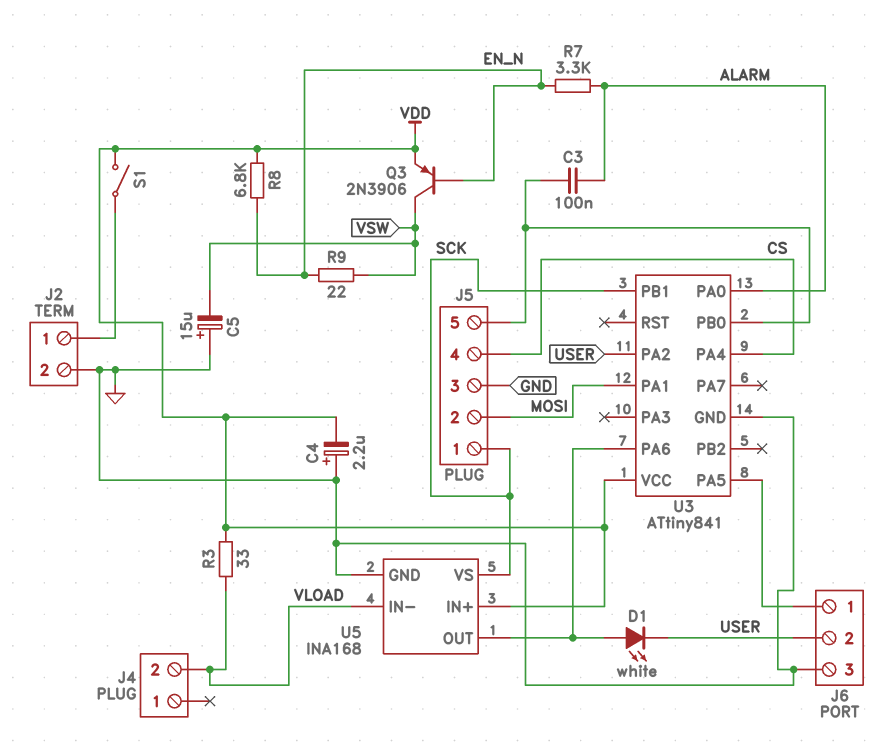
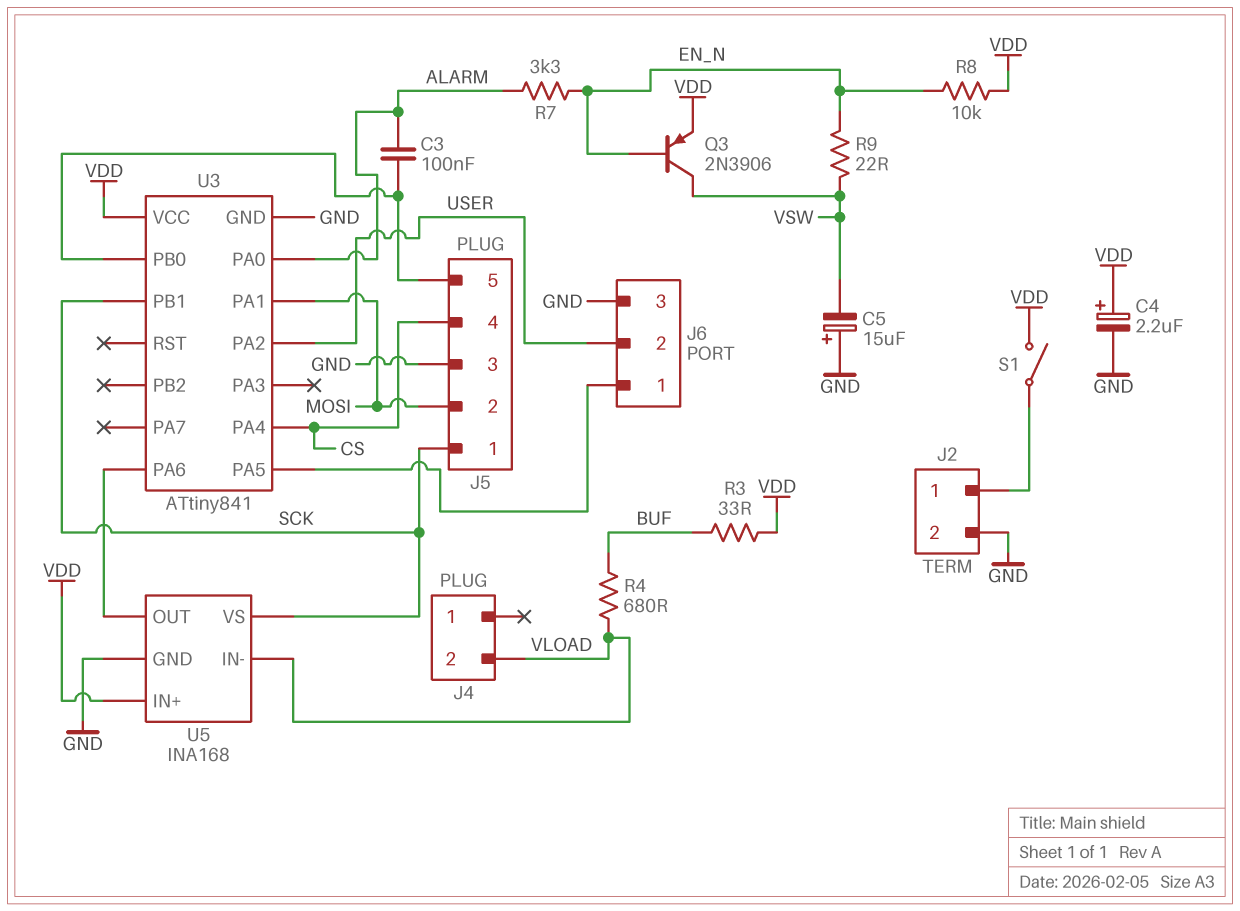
C4: 2.2uF (plus GND, minus VDD) -> 2.2uF (plus VDD, minus GND)
D1: LED white (A U3/PA6, K USER) -> none
R3: 33 (VDD, VLOAD) -> 33 (BUF, VDD)
R4: none -> 680 (BUF, VLOAD)
R8: 6.8k (EN_N, VDD) -> 10k (EN_N, VDD)

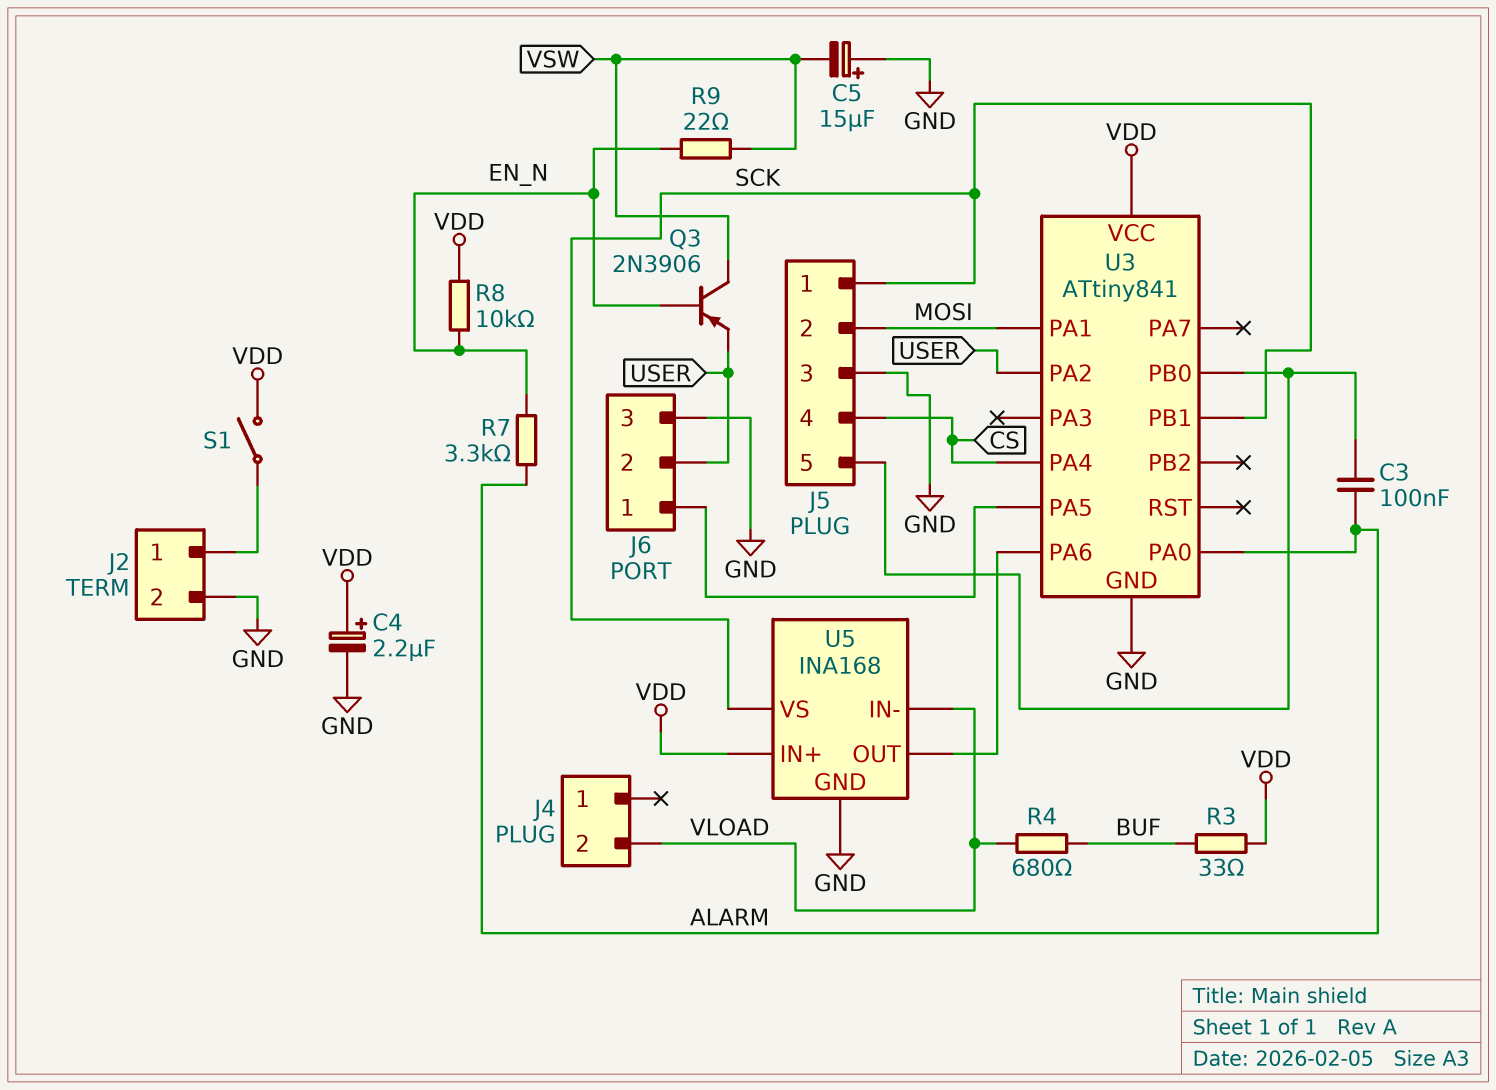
Q3: PNP 2N3906 (B EN_N, C VSW, E VDD) -> PNP 2N3906 (B EN_N, C VSW, E USER)

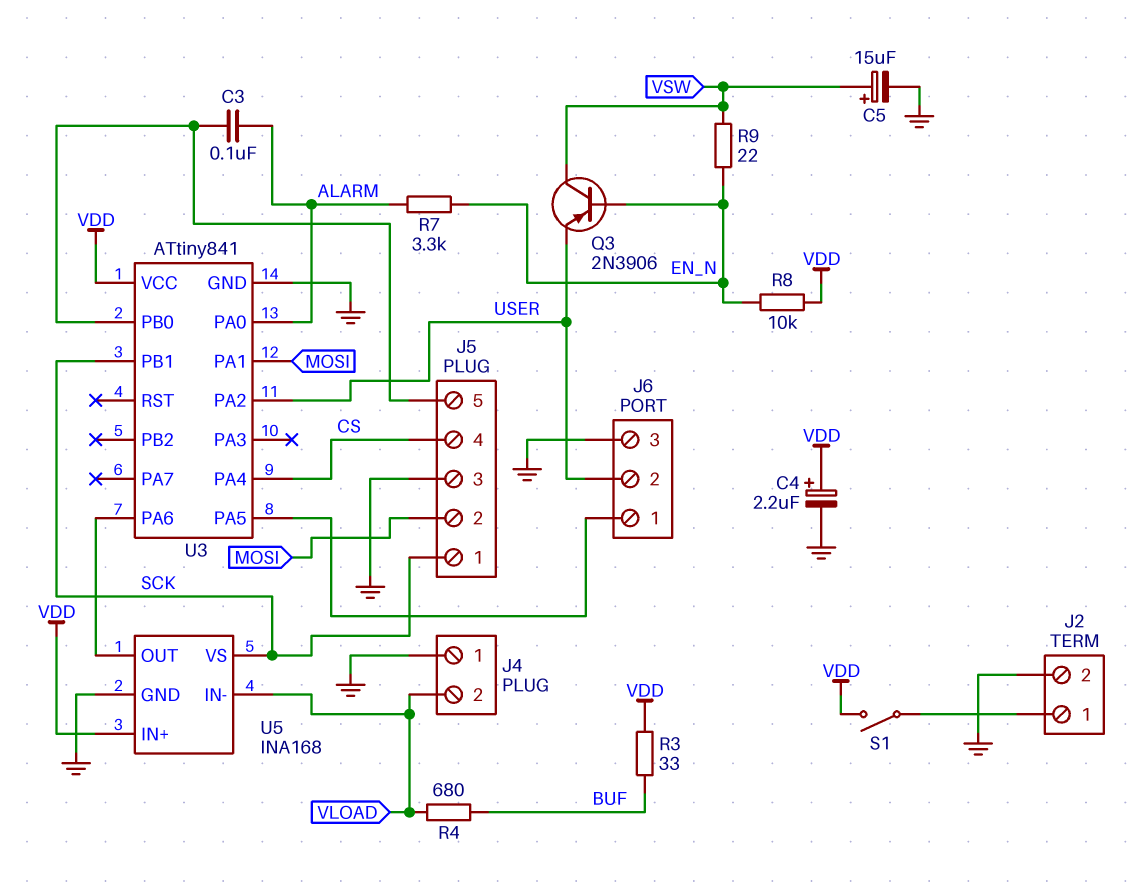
C5: 15uF (plus GND, minus VSW) -> 15uF (plus VSW, minus GND)
J4 pin 1: none -> GND

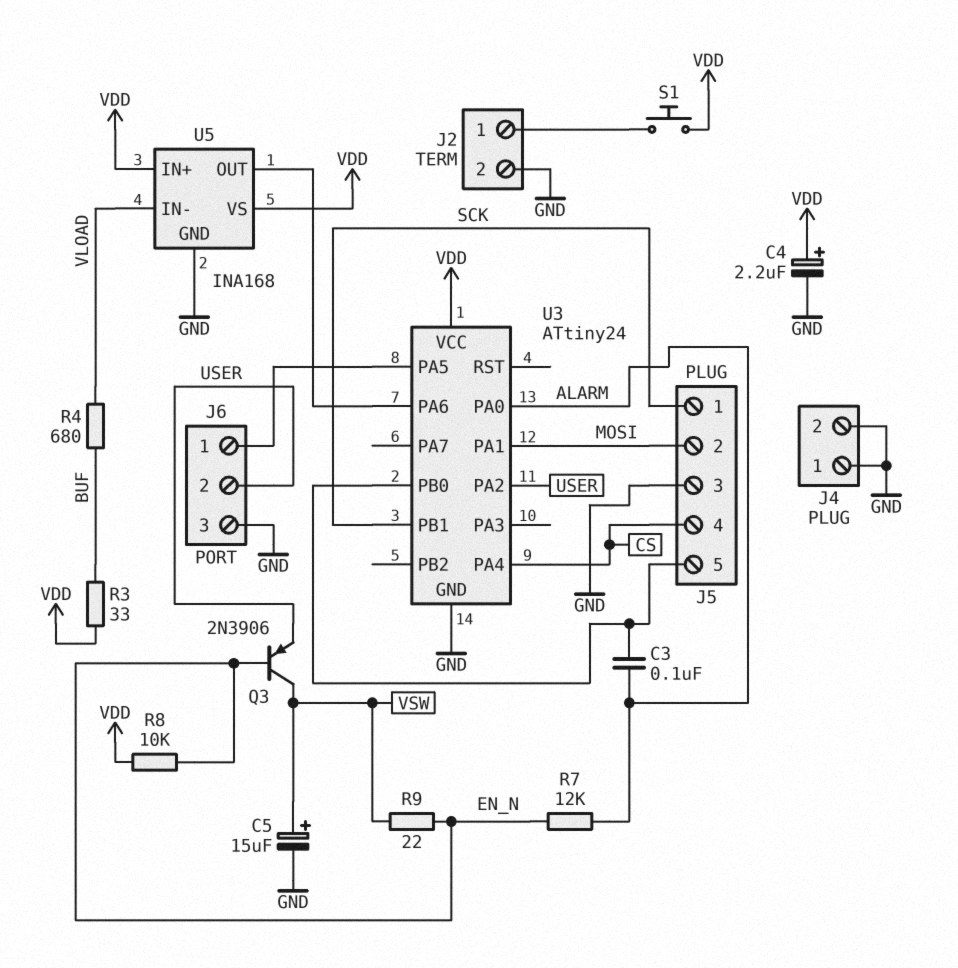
J4 pin 2: VLOAD -> GND
R7: 3.3k (ALARM, EN_N) -> 12k (ALARM, EN_N)
S1: switch (J2/1, VDD) -> button (J2/1, VDD)
U3: ATtiny841 -> ATtiny24
U5 pin VS: SCK -> VDD

